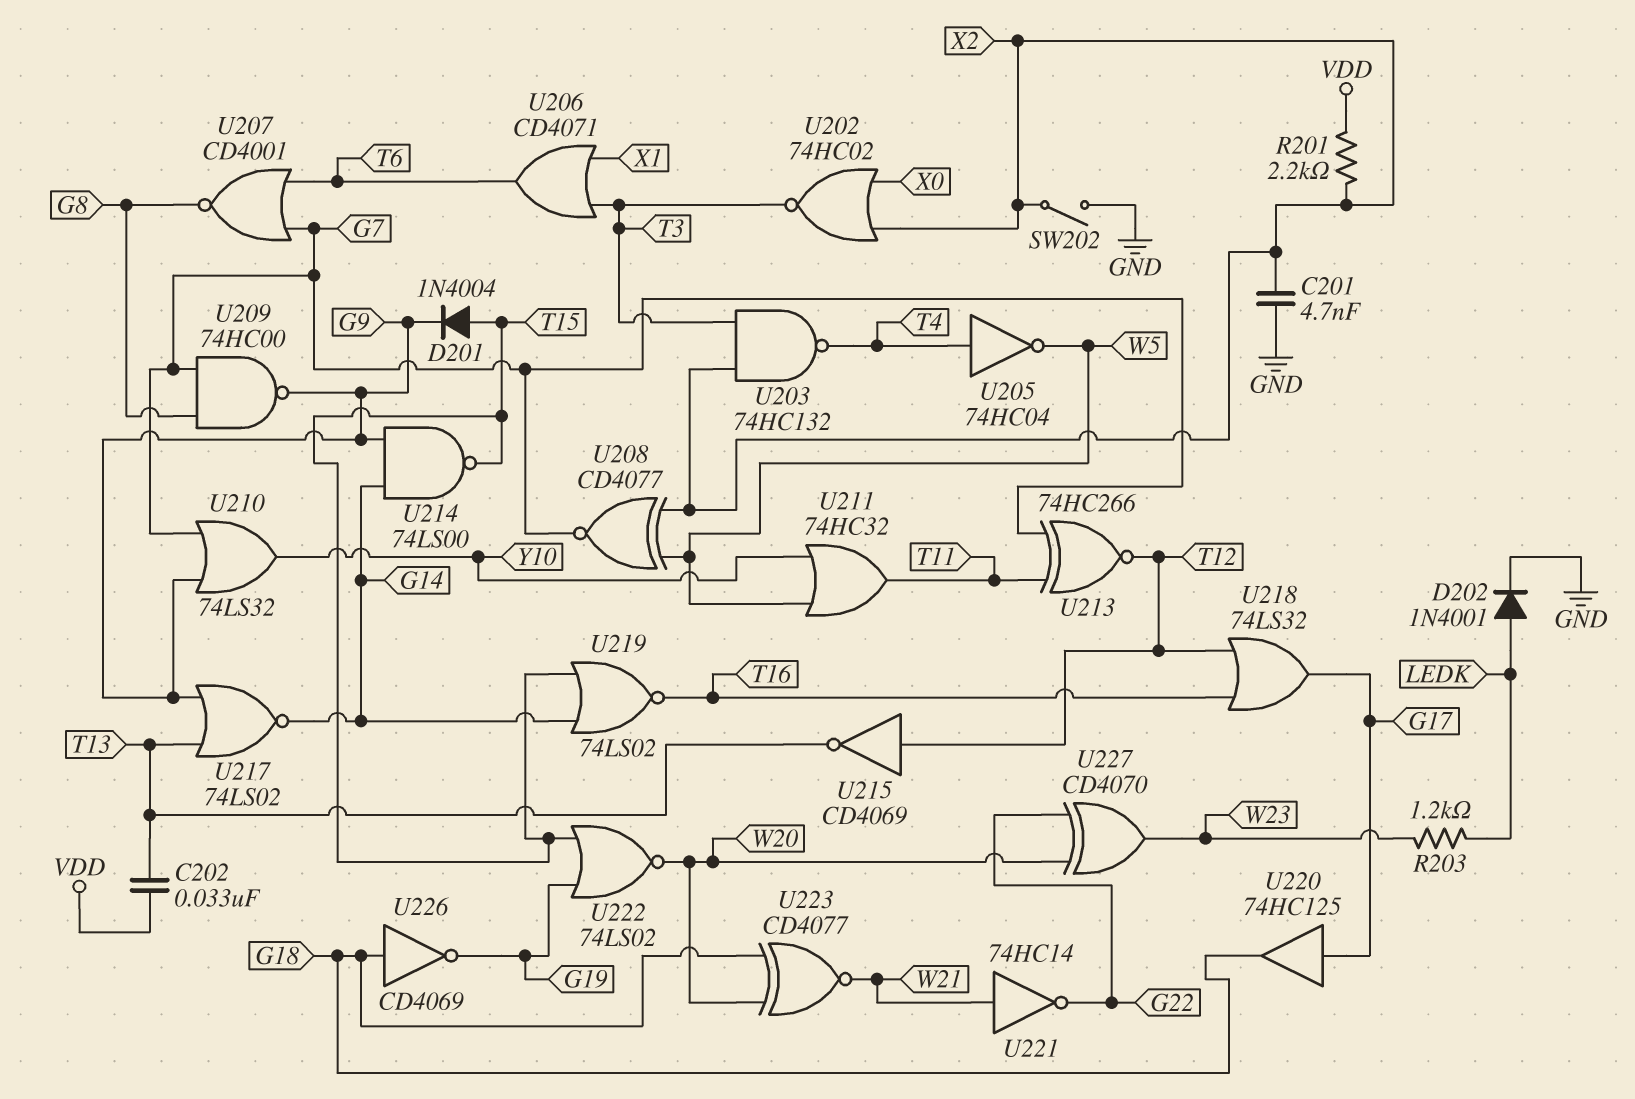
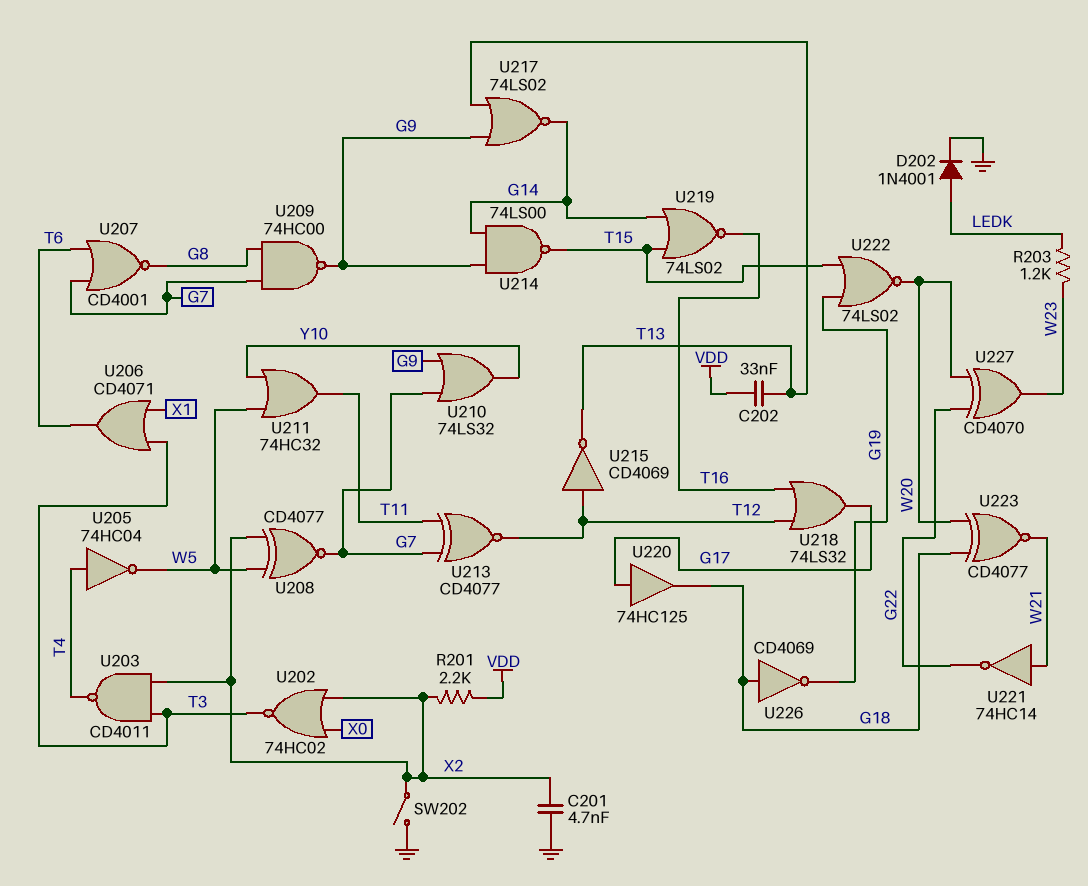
D201: diode 1N4004 (A T15, K G9) -> none
U203: NAND 74HC132 (in T3, in X2, out T4) -> NAND CD4011 (in T3, in X2, out T4)
U213: XNOR 74HC266 (in G7, in T11, out T12) -> XNOR CD4077 (in G7, in T11, out T12)

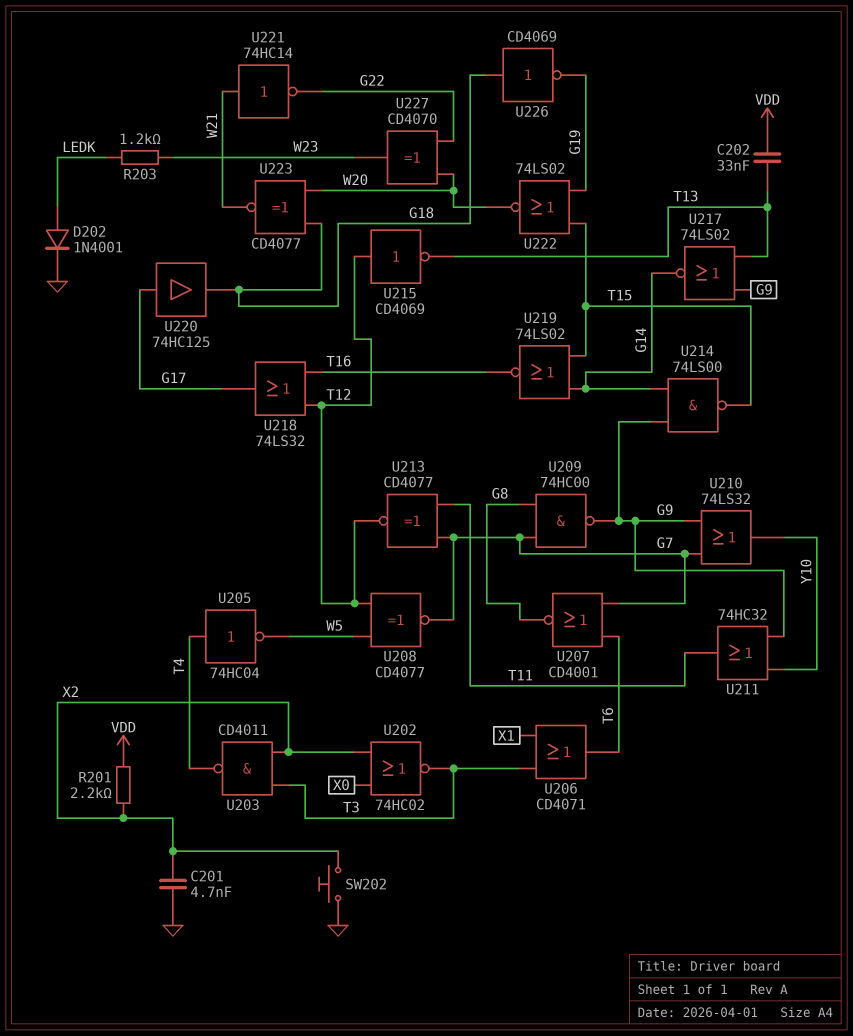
SW202: switch (GND, X2) -> button (GND, X2)
U208: XNOR CD4077 (in W5, in X2, out G7) -> XNOR CD4077 (in T12, in W5, out G7)
U211: OR 74HC32 (in W5, in Y10, out T11) -> OR 74HC32 (in G9, in Y10, out T11)

